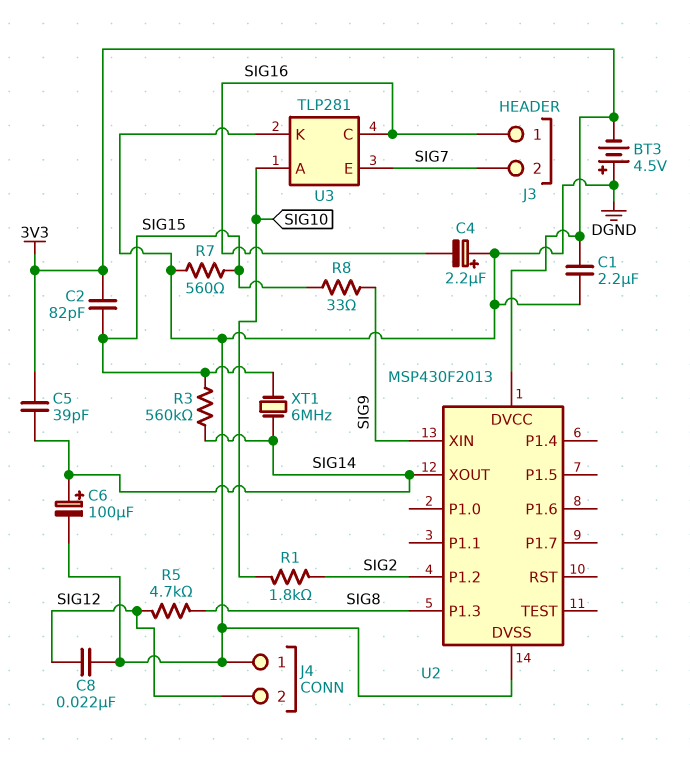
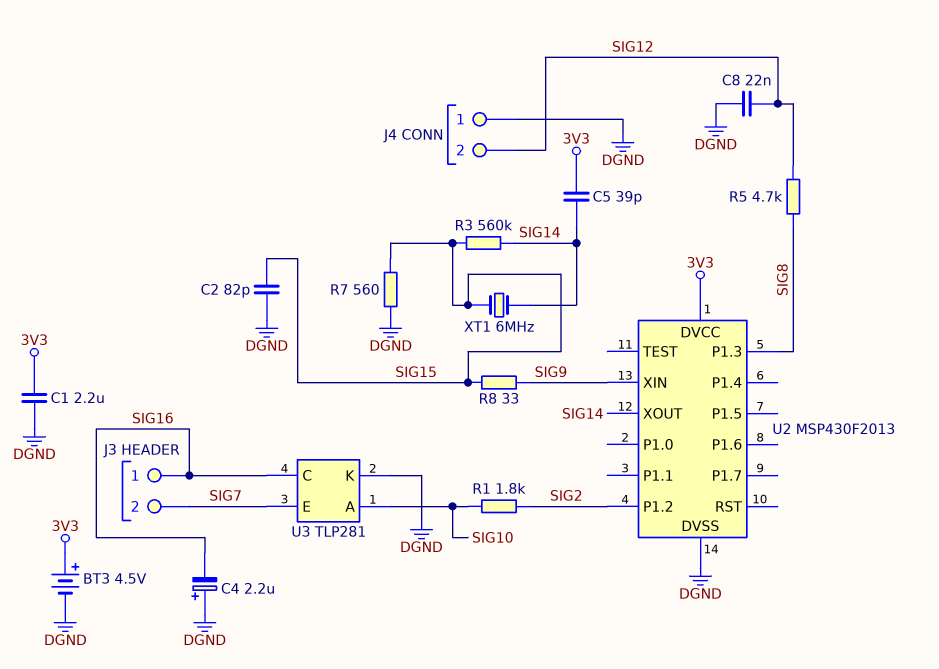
BT3: 4.5V (plus DGND, minus 3V3) -> 4.5V (plus 3V3, minus DGND)
C2: 82pF (3V3, SIG15) -> 82pF (DGND, SIG15)
C6: 100uF (plus SIG14, minus DGND) -> none

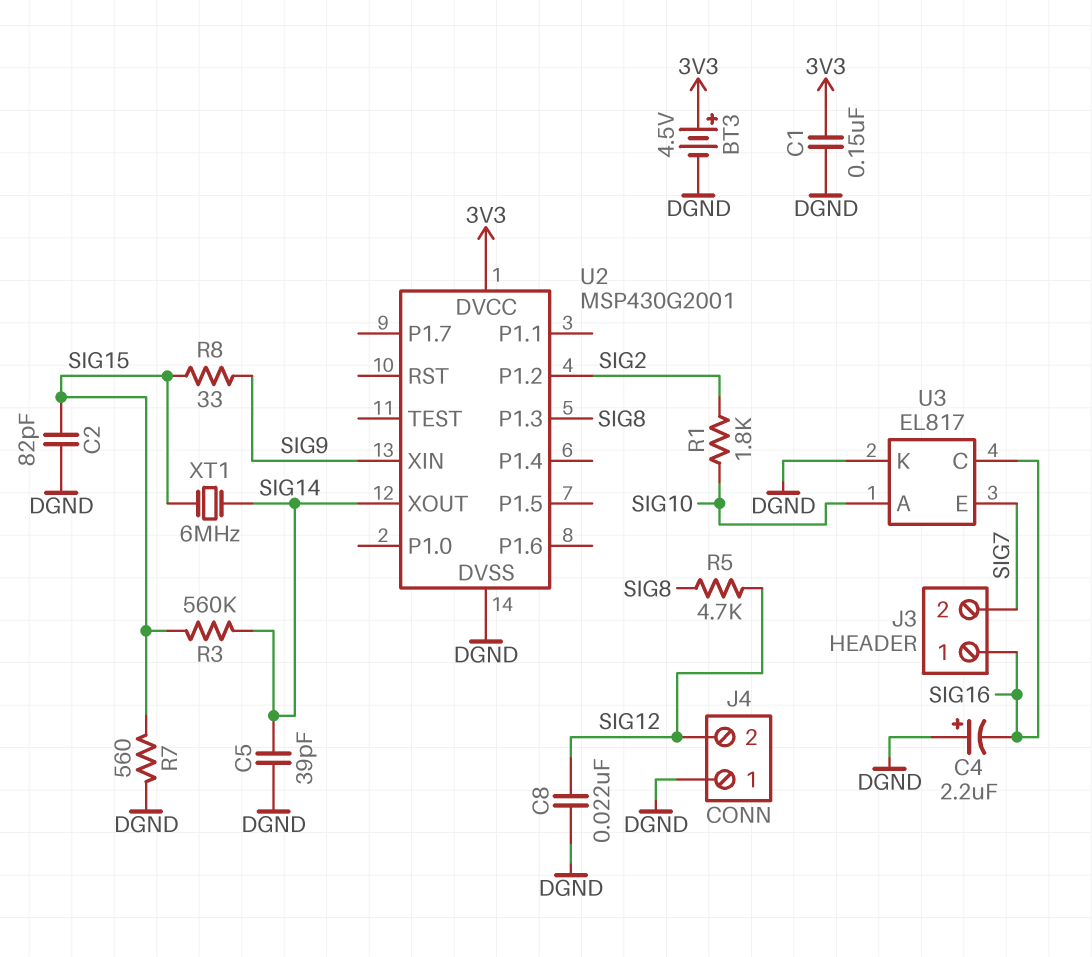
C1: 2.2uF (3V3, DGND) -> 150nF (3V3, DGND)
C5: 39pF (3V3, SIG14) -> 39pF (DGND, SIG14)
U2: MSP430F2013 -> MSP430G2001
U3: TLP281 -> EL817

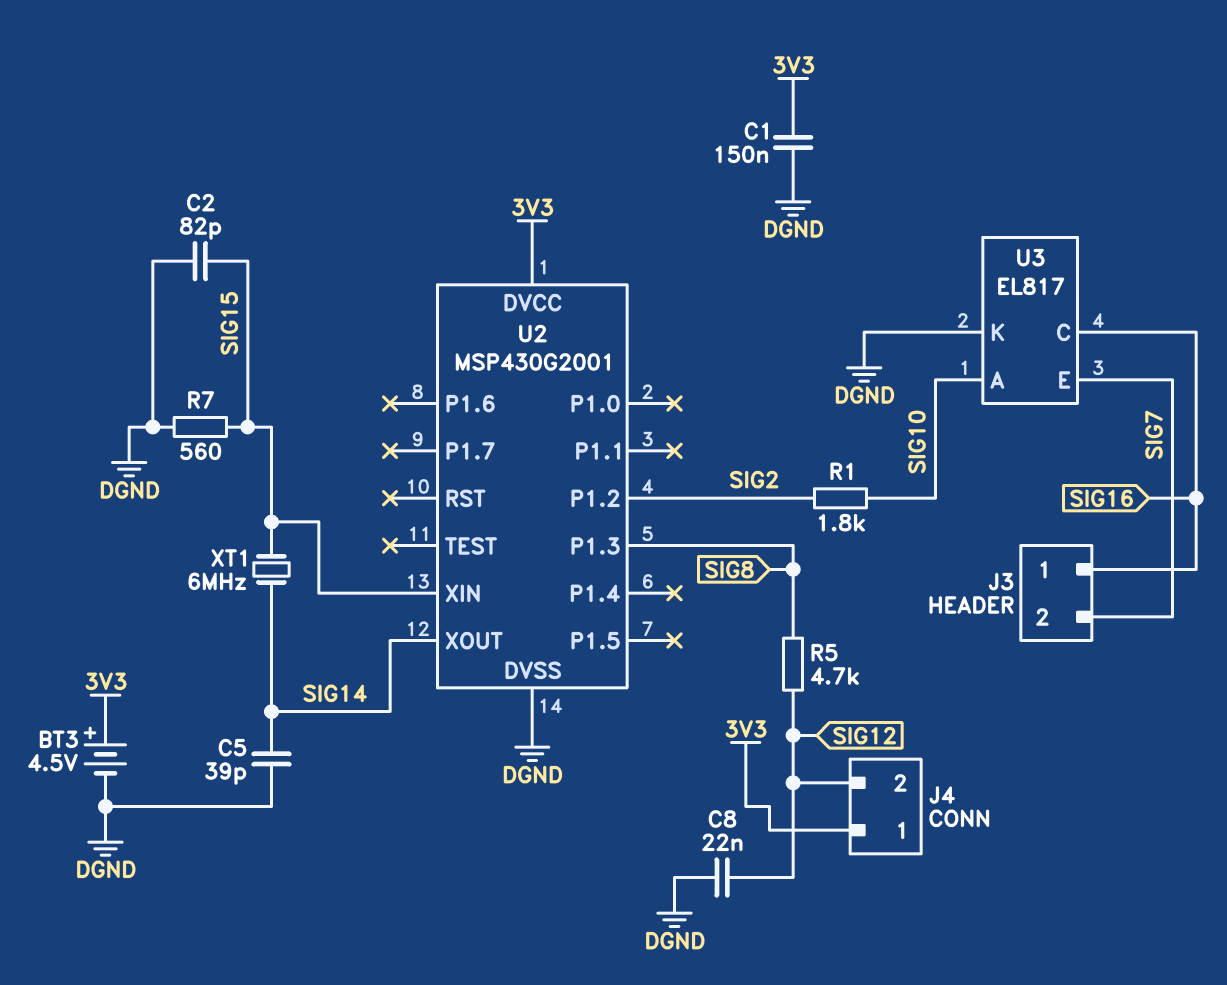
C4: 2.2uF (plus DGND, minus SIG16) -> none
J4 pin 1: DGND -> 3V3
R3: 560k (SIG14, SIG15) -> none
R8: 33 (SIG9, SIG15) -> none
U2 pin XIN: SIG9 -> SIG15

